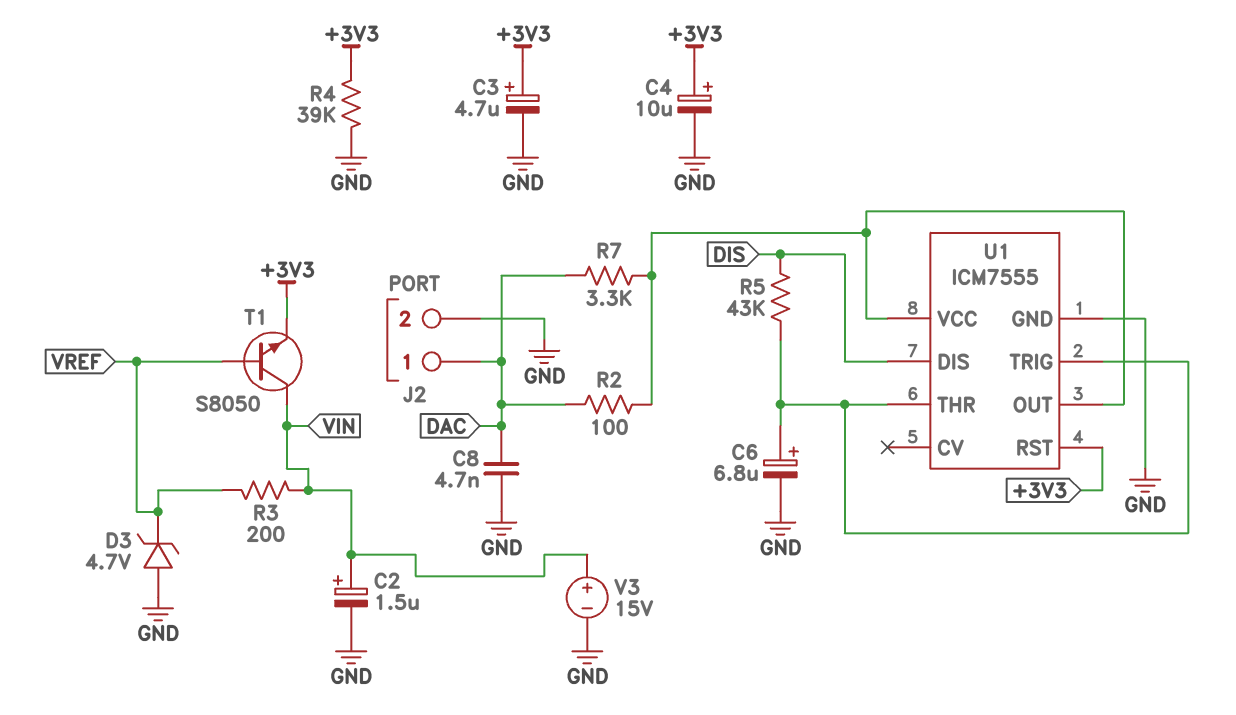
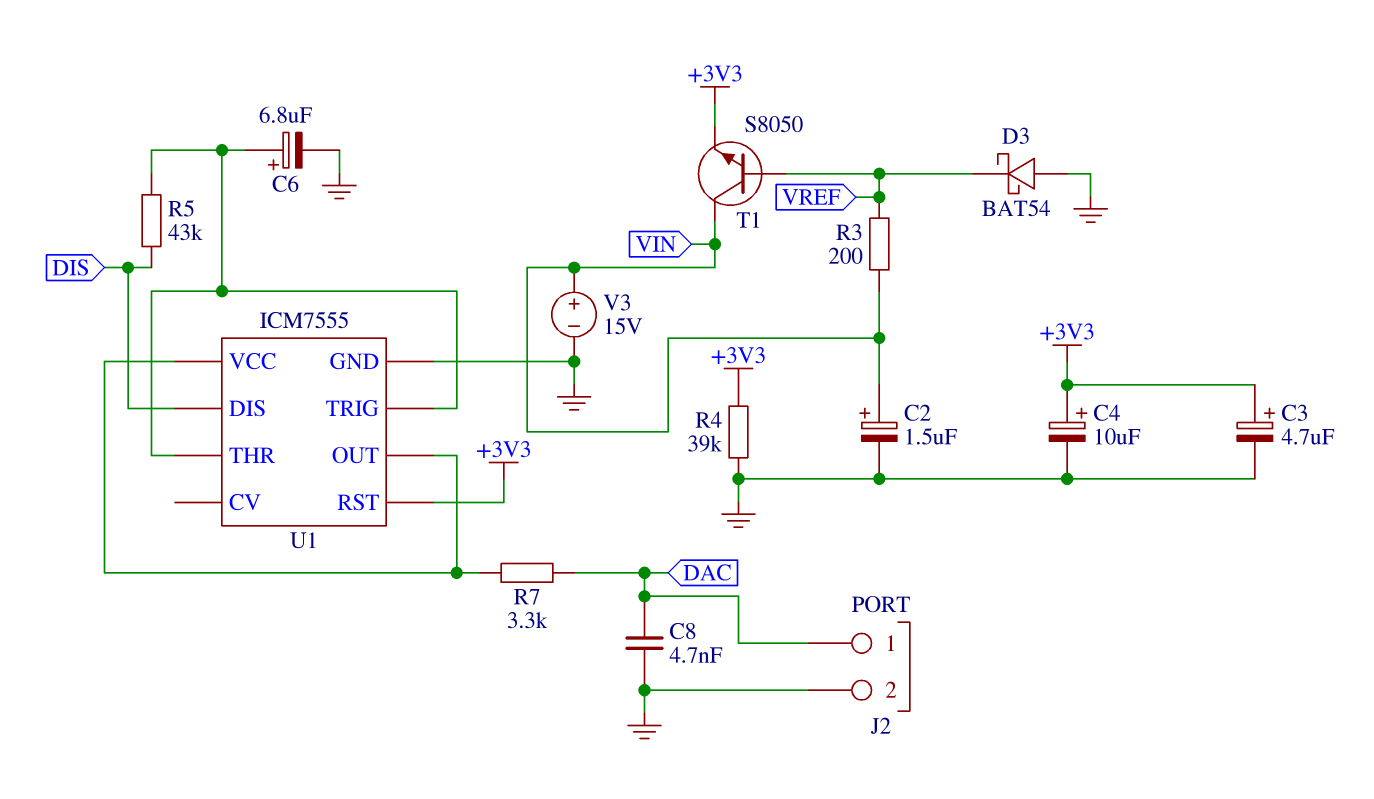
D3: zener 4.7V (A GND, K VREF) -> schottky BAT54 (A GND, K VREF)
R2: 100 (DAC, U1/OUT) -> none

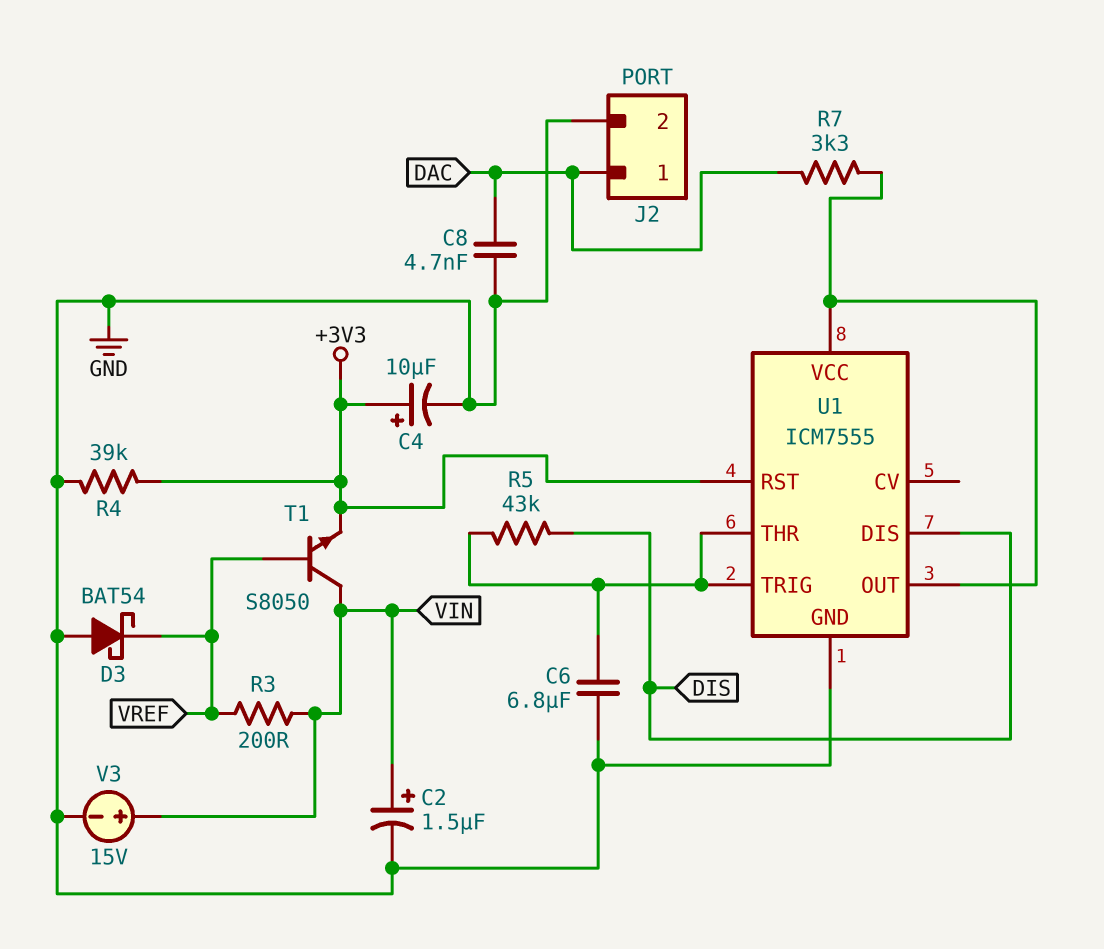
C3: 4.7uF (plus +3V3, minus GND) -> none
C6: 6.8uF (plus U1/THR, minus GND) -> 6.8uF (GND, U1/THR)

